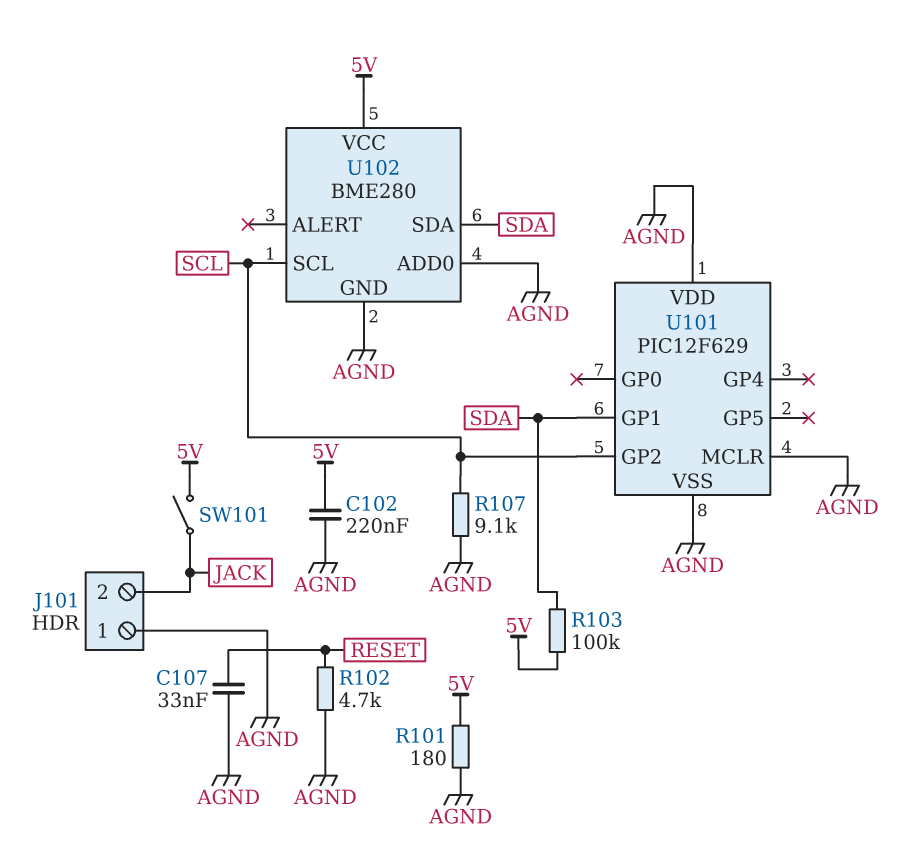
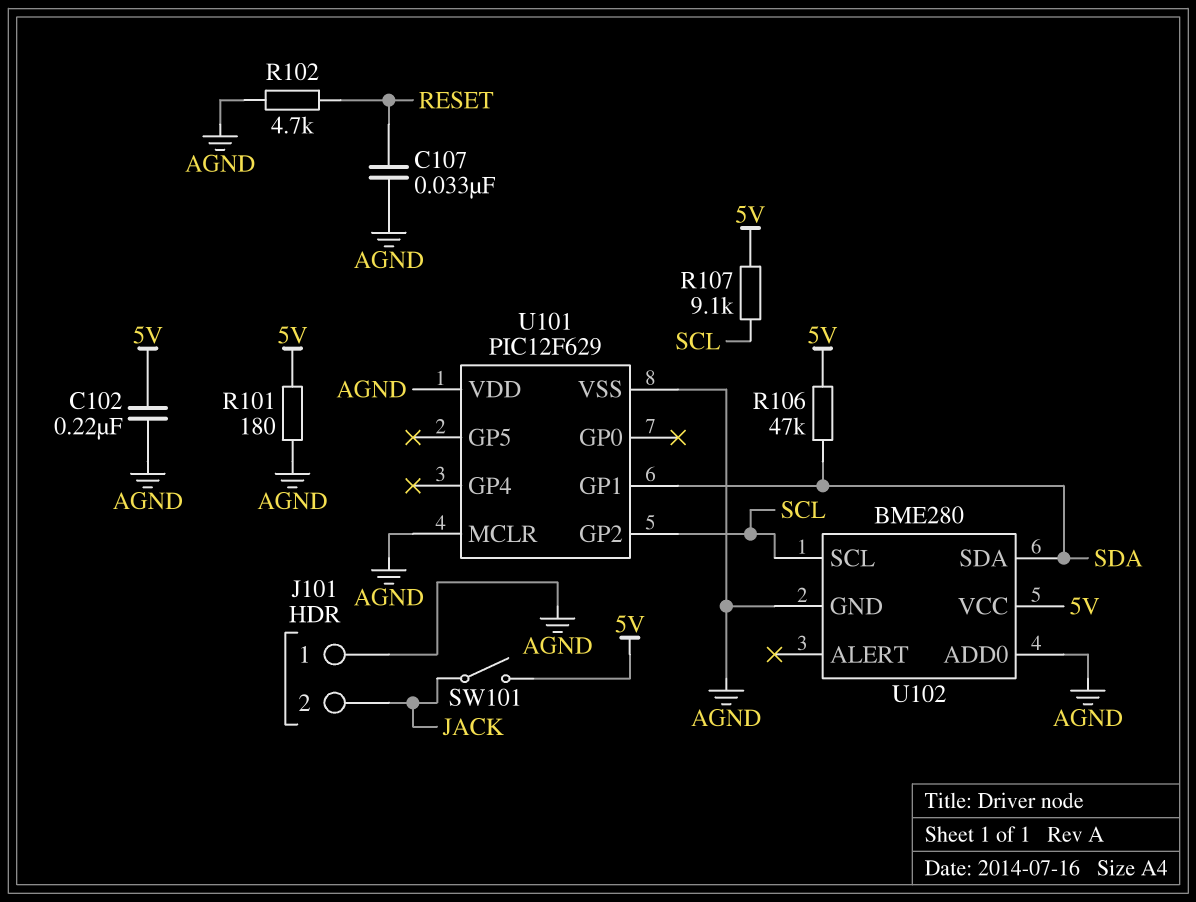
R103: 100k (5V, SDA) -> none
R106: none -> 47k (5V, SDA)
R107: 9.1k (AGND, SCL) -> 9.1k (5V, SCL)

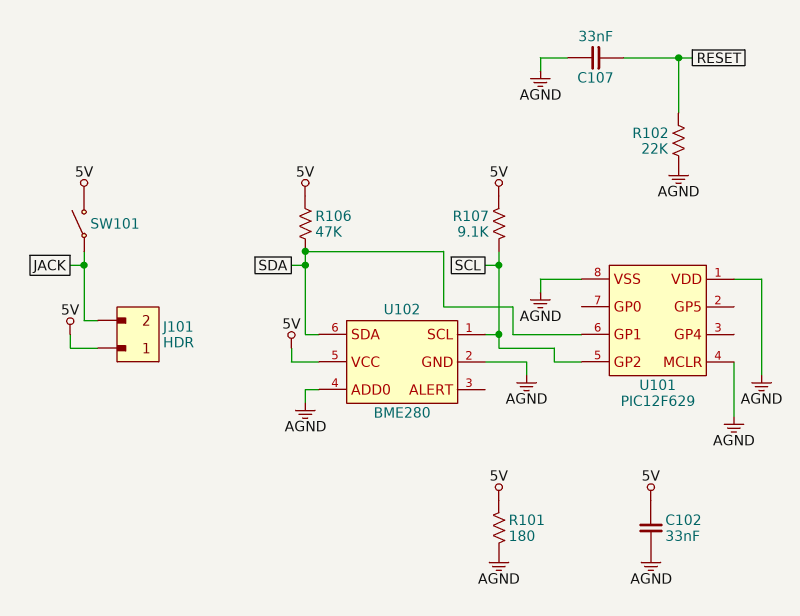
C102: 220nF (5V, AGND) -> 33nF (5V, AGND)
J101 pin 1: AGND -> 5V
R102: 4.7k (AGND, RESET) -> 22k (AGND, RESET)

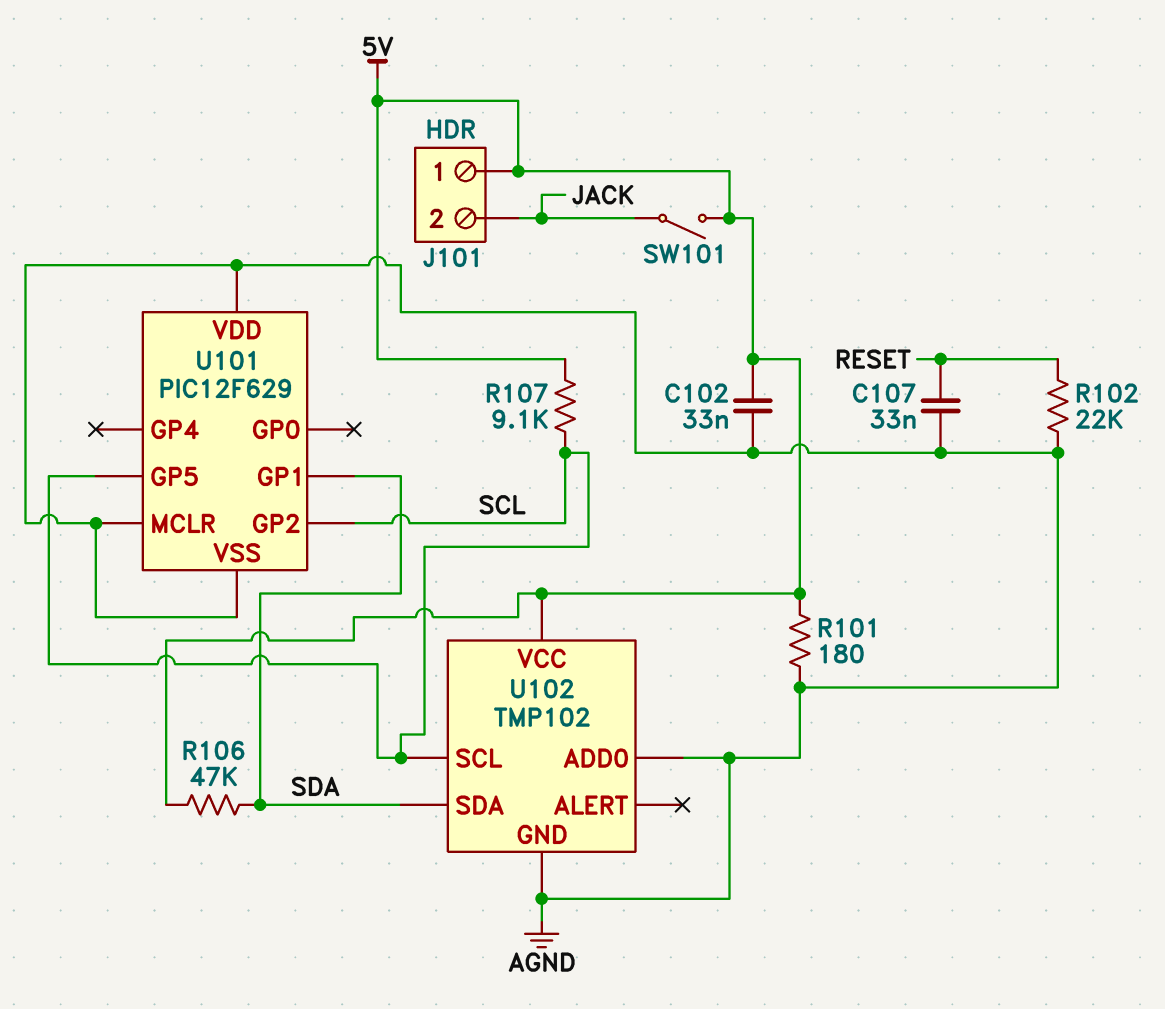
U101 pin GP5: none -> SCL
U102: BME280 -> TMP102

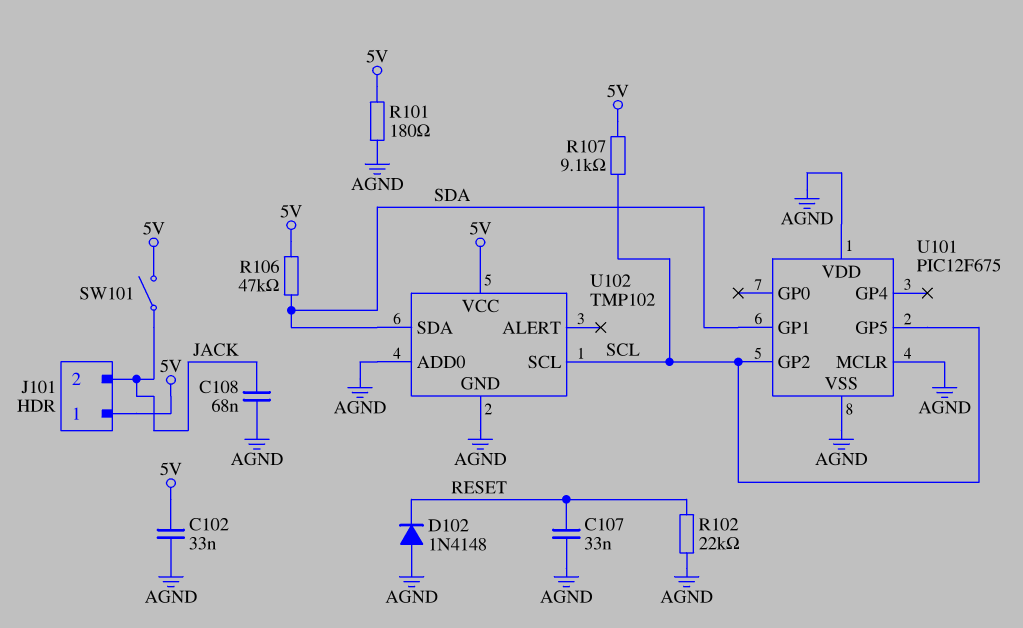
C108: none -> 68nF (AGND, JACK)
D102: none -> diode 1N4148 (A AGND, K RESET)
U101: PIC12F629 -> PIC12F675

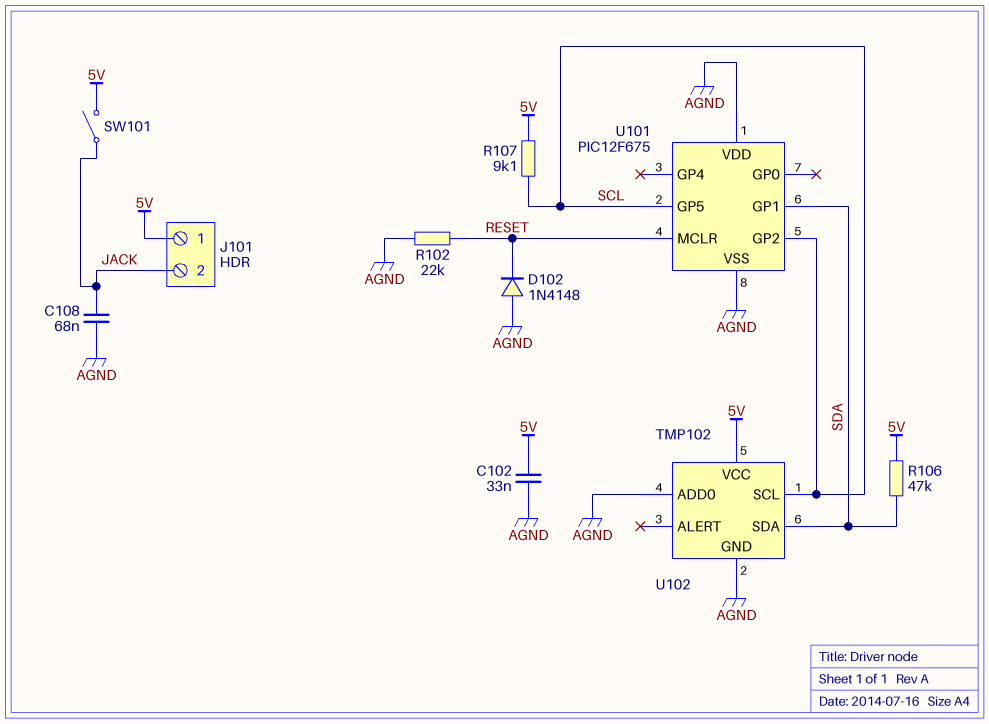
C107: 33nF (AGND, RESET) -> none
R101: 180 (5V, AGND) -> none
U101 pin MCLR: AGND -> RESET

